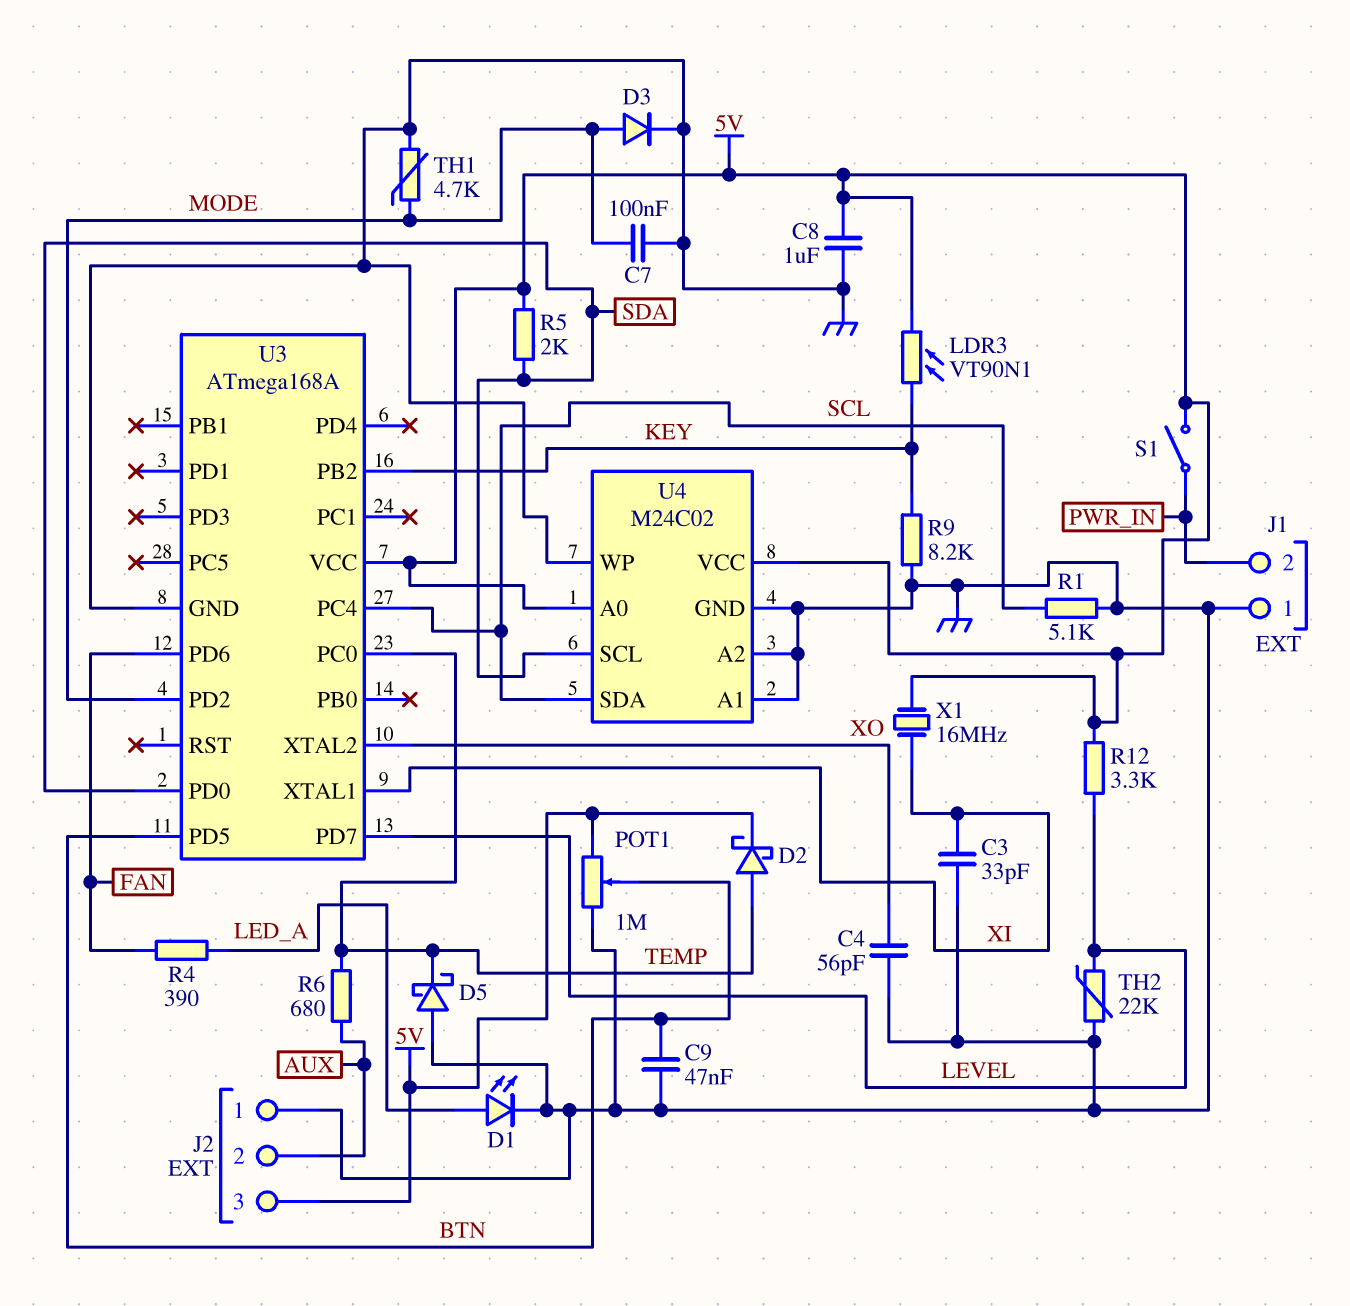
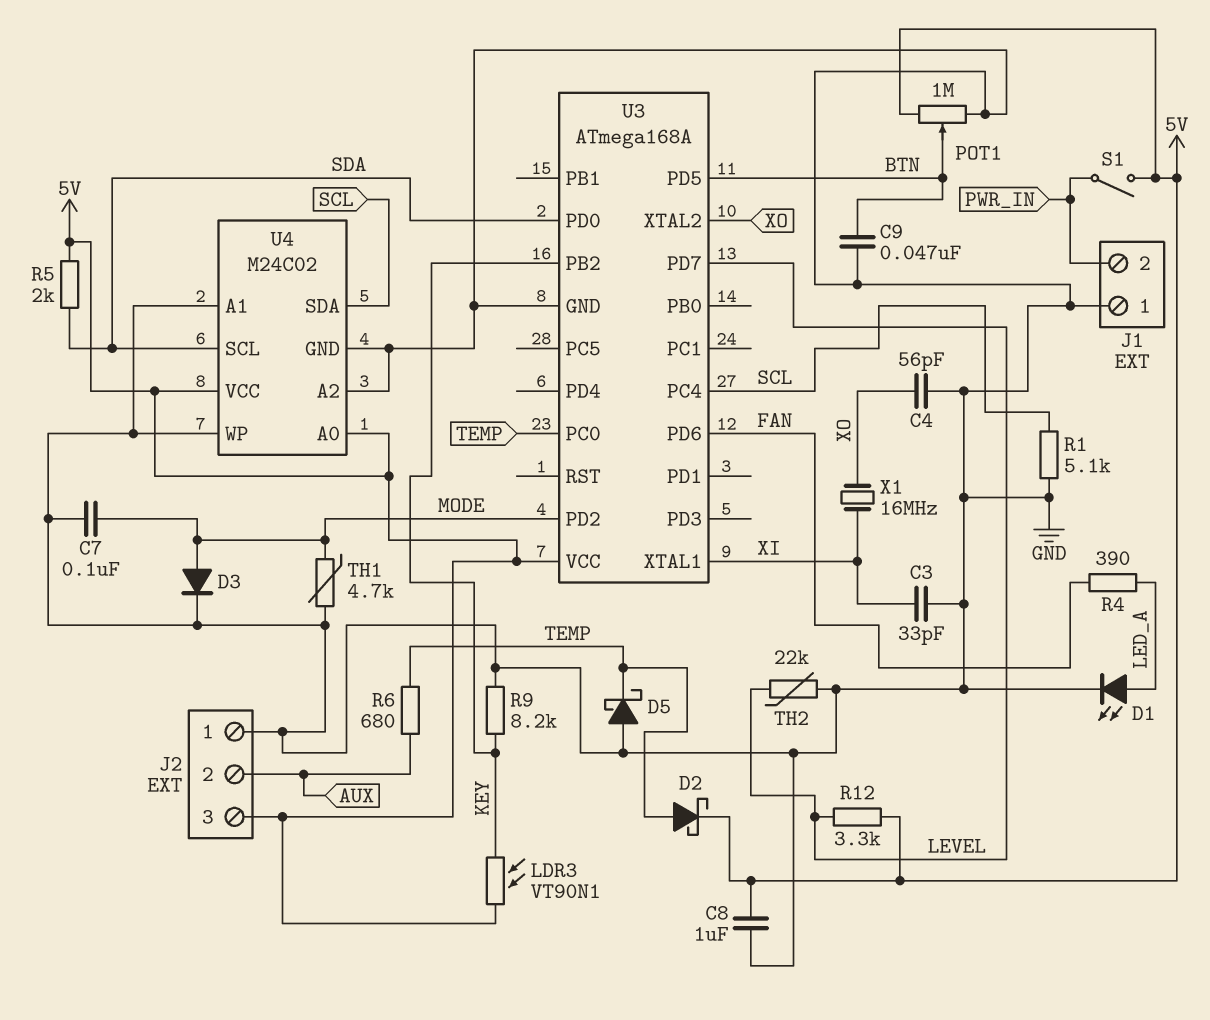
X1: 16MHz (5V, XI) -> 16MHz (XI, XO)

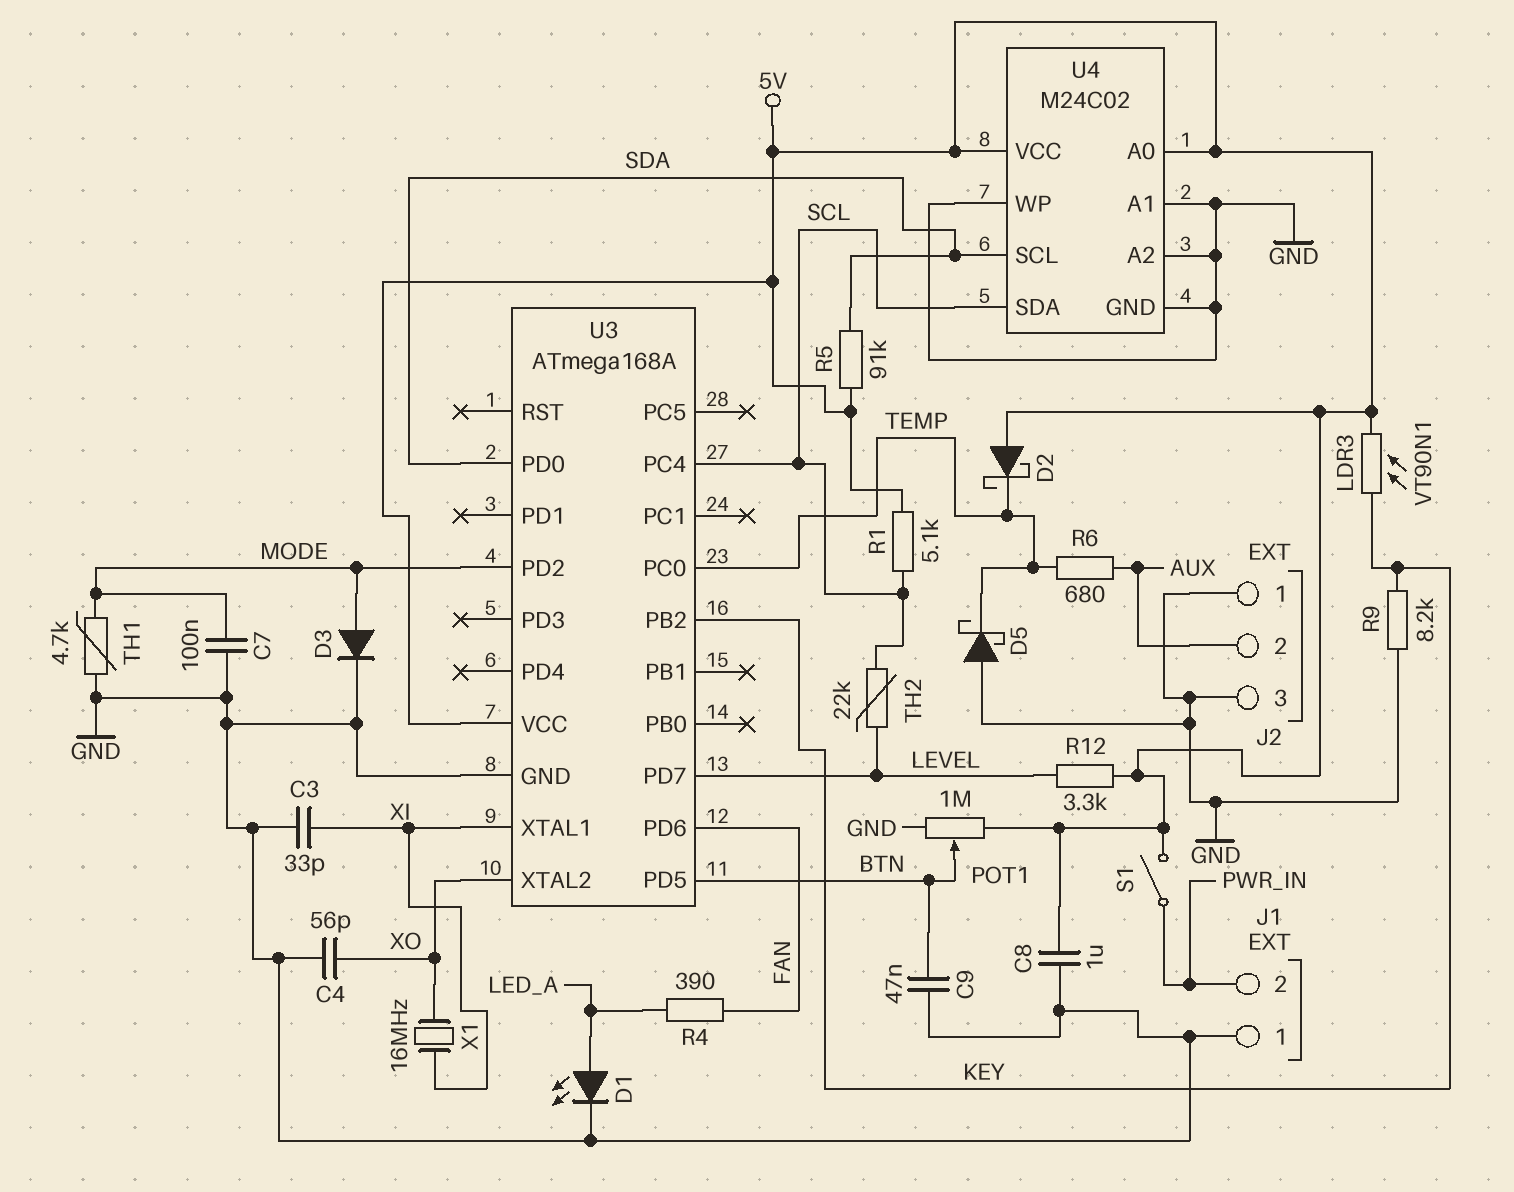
D2: schottky (A TEMP, K 5V) -> schottky (A 5V, K TEMP)
J2 pin 3: 5V -> GND
R1: 5.1k (GND, SCL) -> 5.1k (5V, SCL)
R5: 2k (5V, SDA) -> 91k (5V, SDA)
TH2: 22k (GND, LEVEL) -> 22k (LEVEL, SCL)

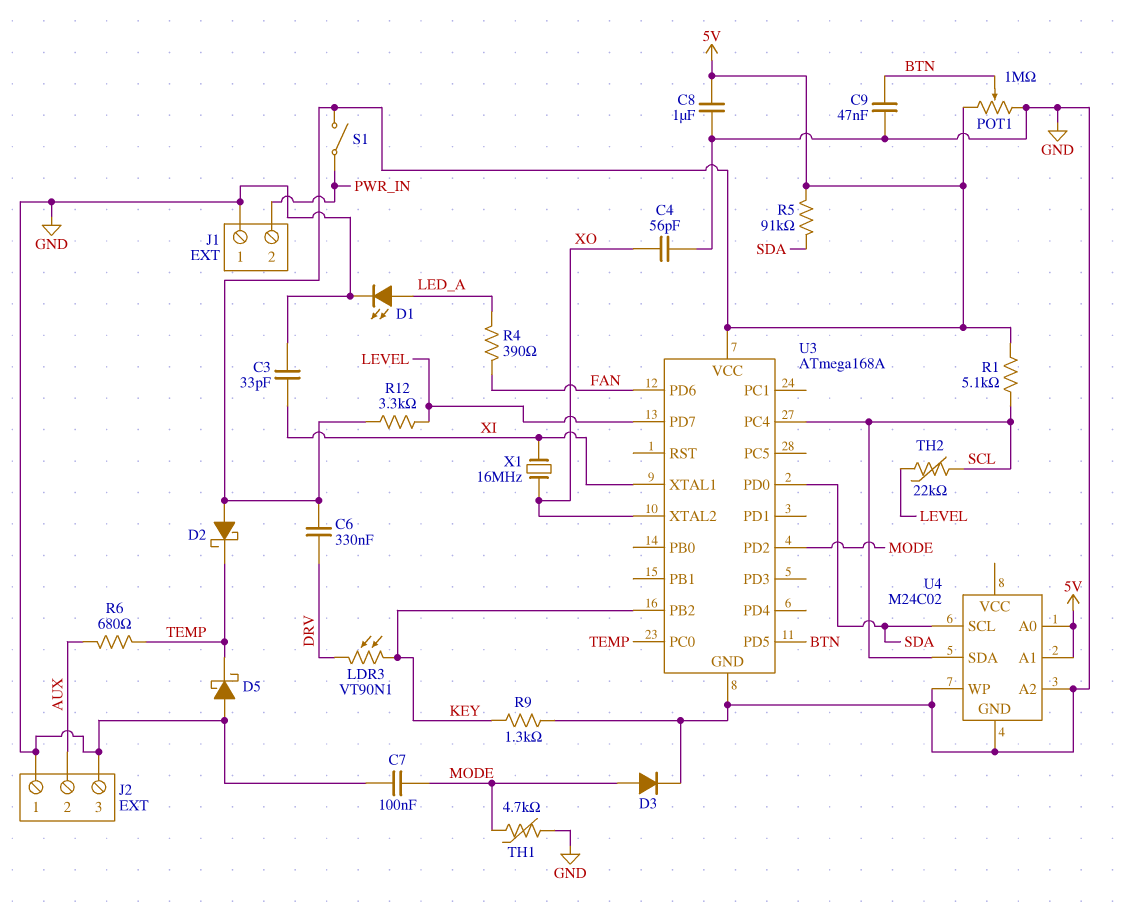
C6: none -> 330nF (5V, DRV)
LDR3: VT90N1 (5V, KEY) -> VT90N1 (DRV, KEY)
R9: 8.2k (GND, KEY) -> 1.3k (GND, KEY)
U4 pin A1: GND -> 5V
U4 pin VCC: 5V -> none

